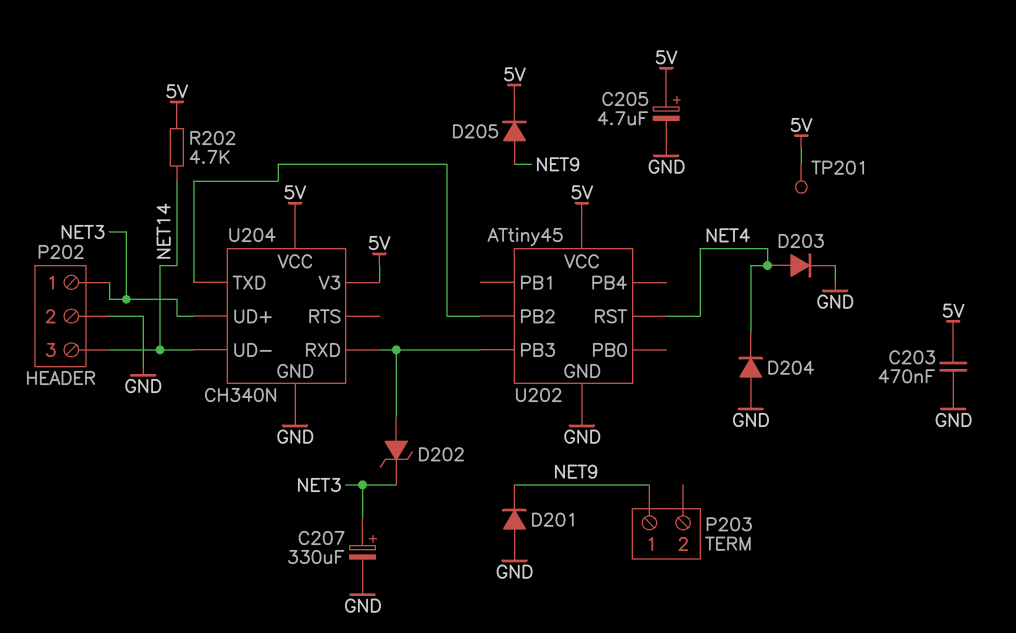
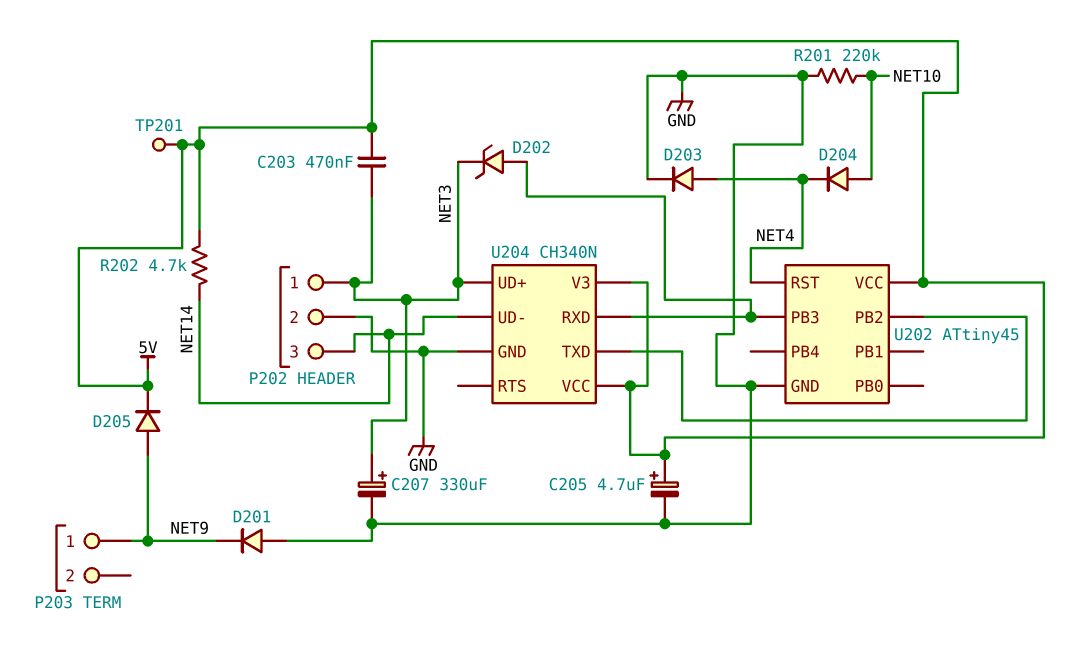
C203: 470nF (5V, GND) -> 470nF (5V, NET3)
D204: diode (A GND, K NET4) -> diode (A NET10, K NET4)
R201: none -> 220k (GND, NET10)

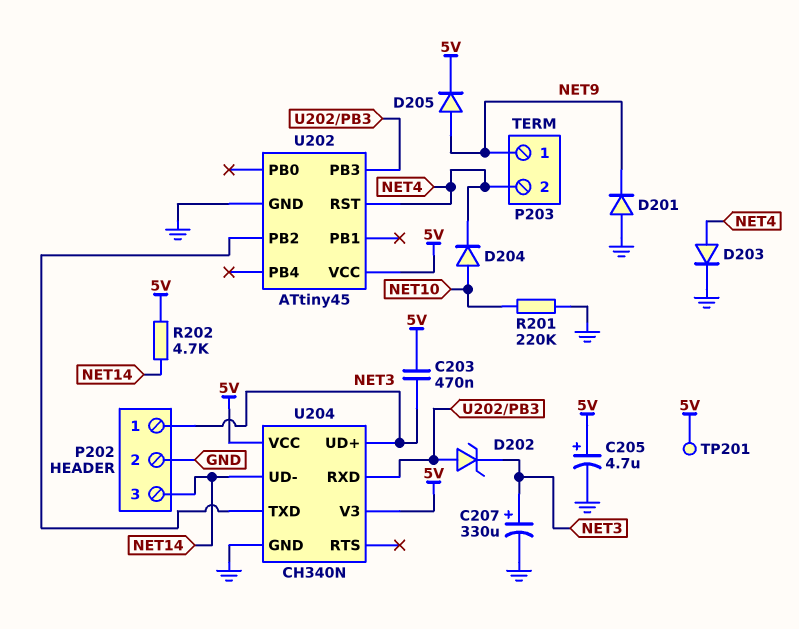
P203 pin 2: none -> NET4

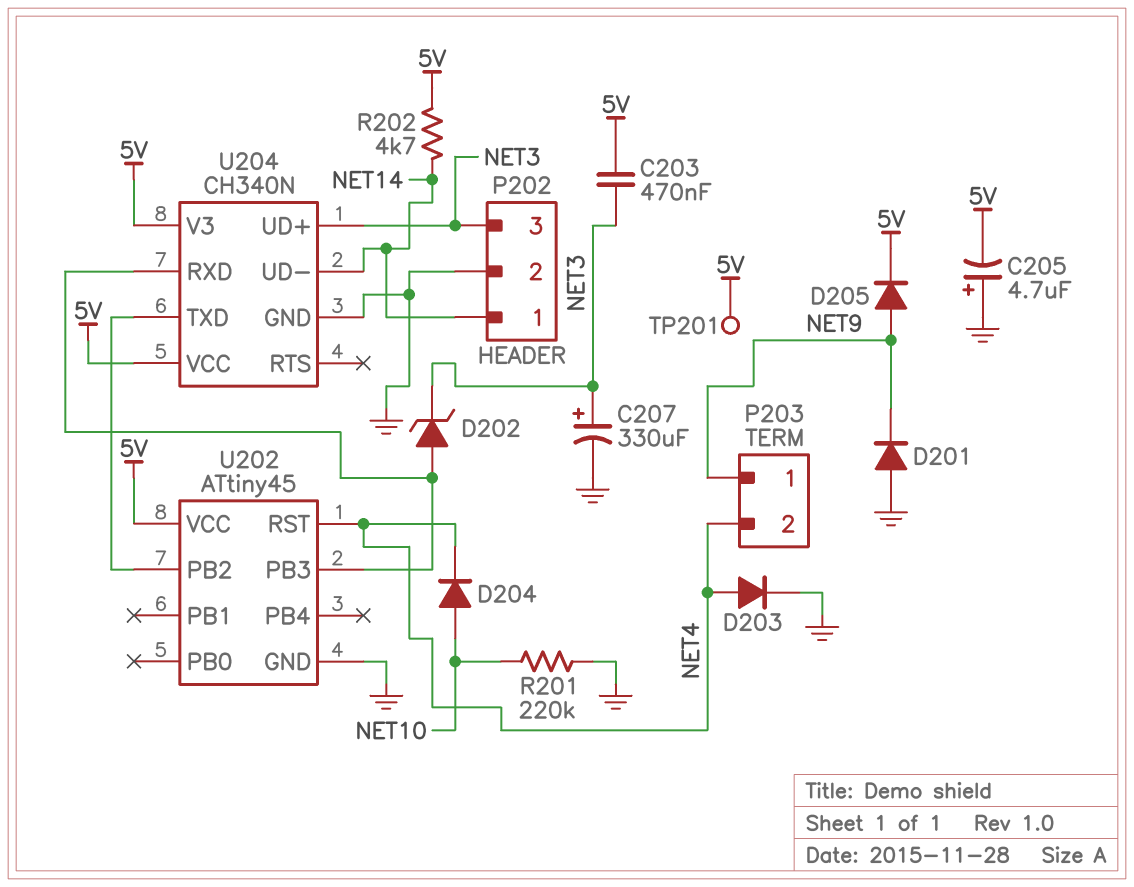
C205: 4.7uF (plus 5V, minus GND) -> 4.7uF (plus GND, minus 5V)
P202 pin 1: NET3 -> NET14
P202 pin 3: NET14 -> NET3

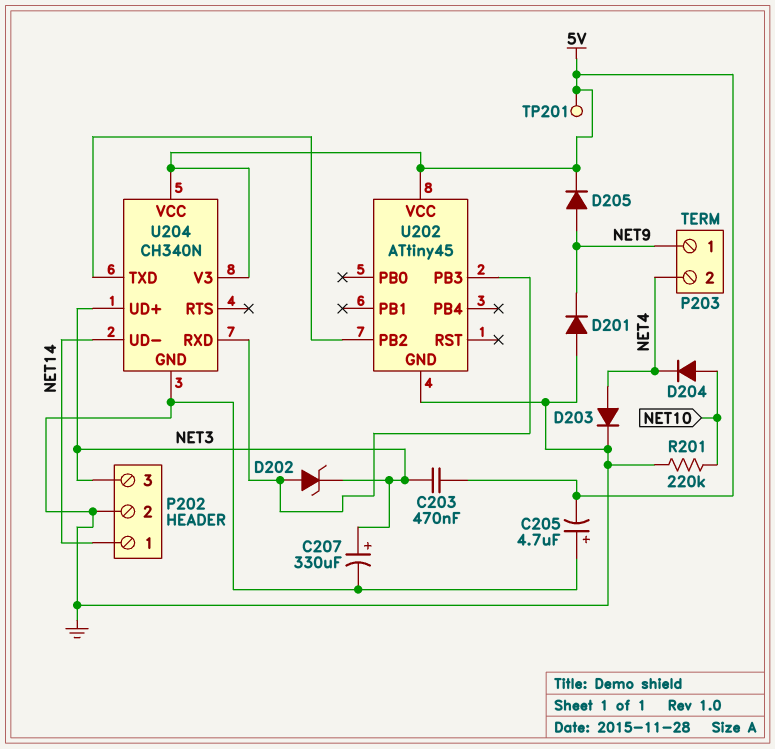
R202: 4.7k (5V, NET14) -> none
U202 pin RST: NET4 -> none

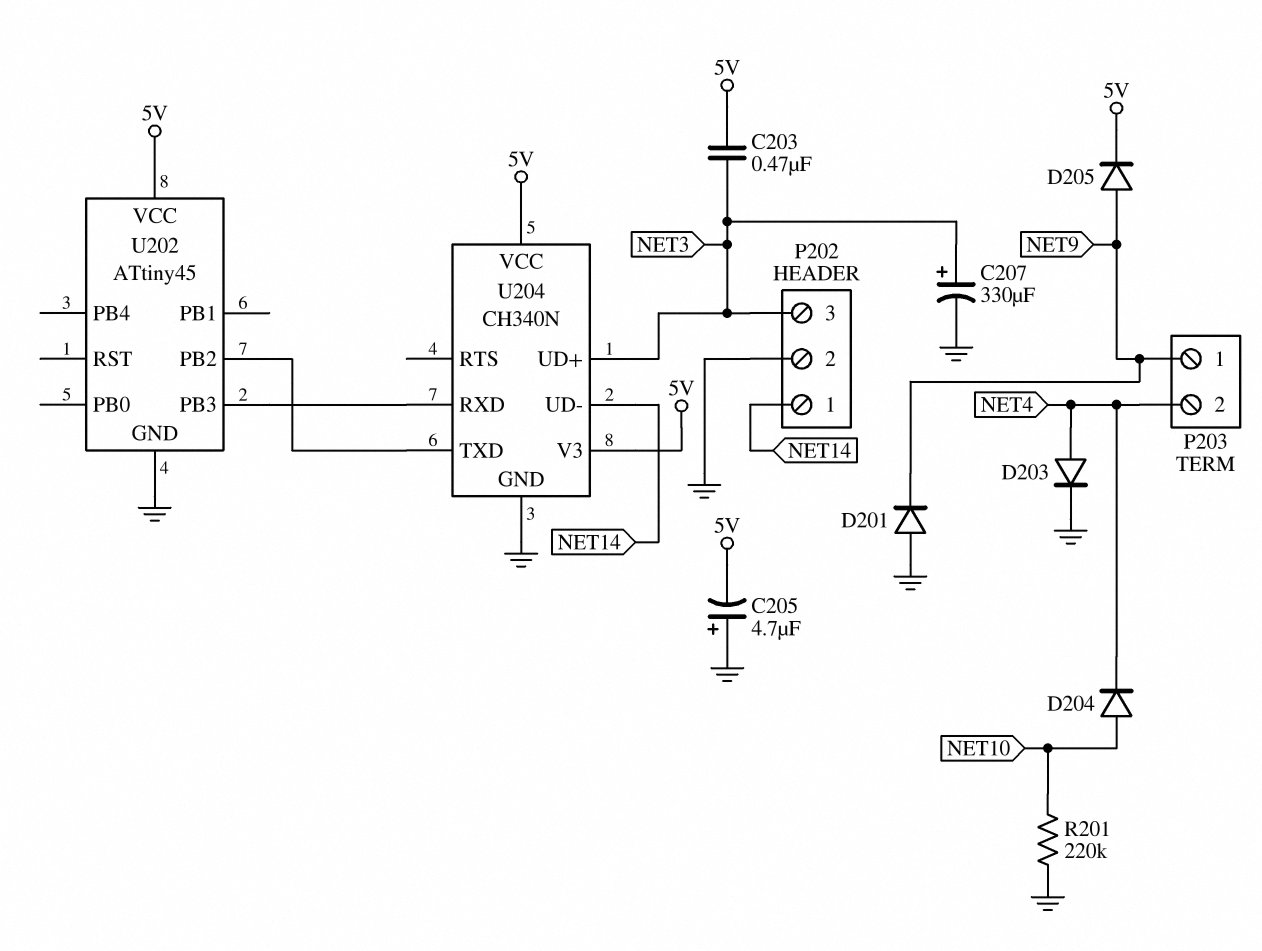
D202: zener (A U202/PB3, K NET3) -> none
TP201: test point (5V) -> none

